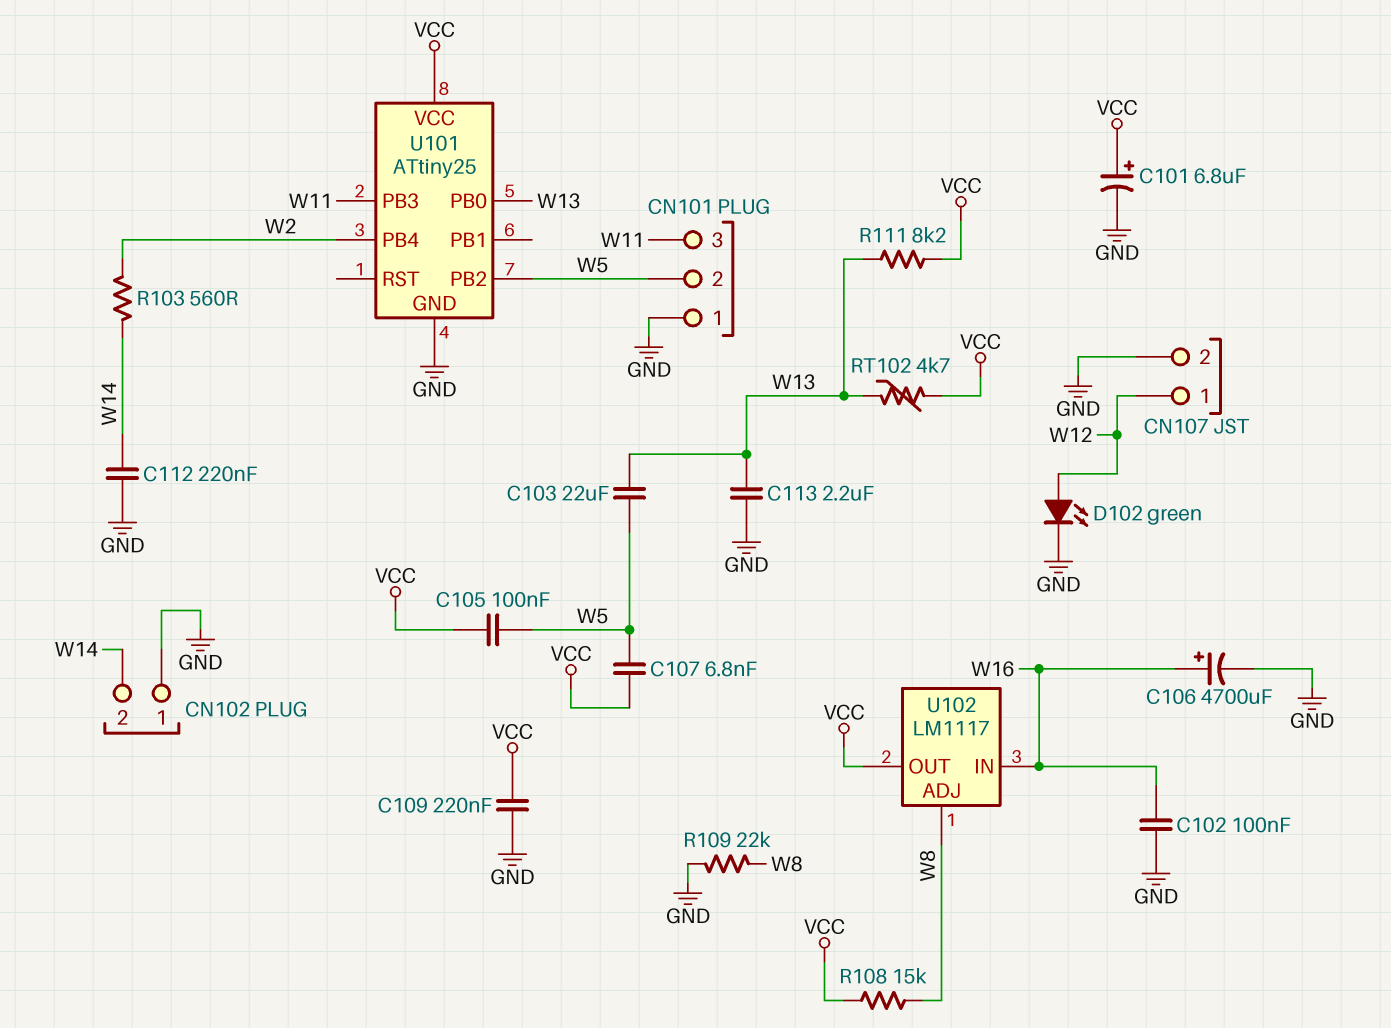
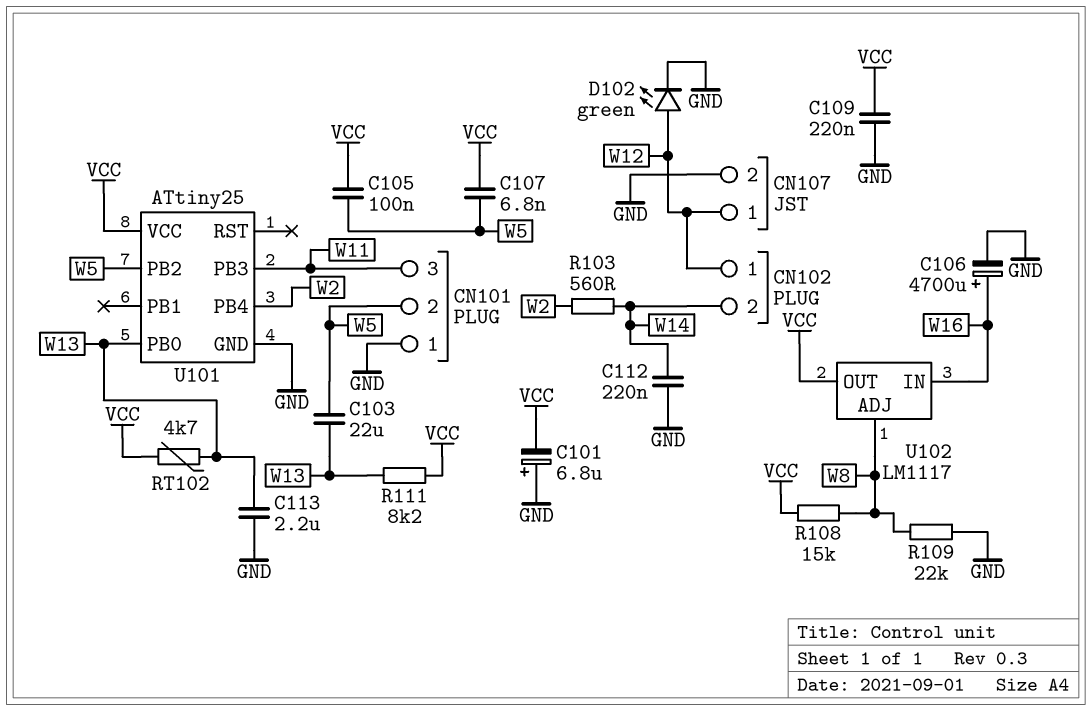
C101: 6.8uF (plus VCC, minus GND) -> 6.8uF (plus GND, minus VCC)
C102: 100nF (GND, W16) -> none
CN102 pin 1: GND -> W12

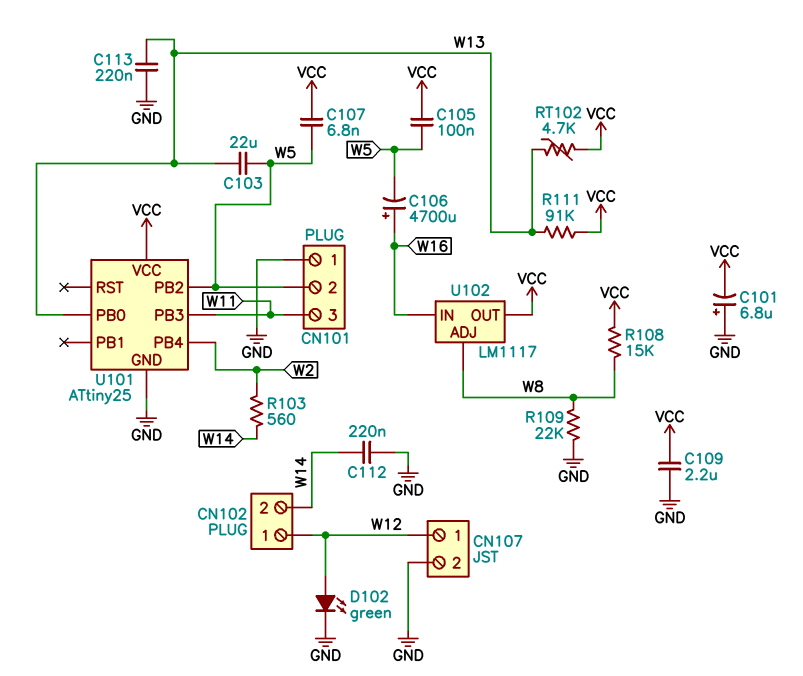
C106: 4700uF (plus W16, minus GND) -> 4700uF (plus W16, minus W5)
C109: 220nF (GND, VCC) -> 2.2uF (GND, VCC)
C113: 2.2uF (GND, W13) -> 220nF (GND, W13)
R111: 8.2k (VCC, W13) -> 91k (VCC, W13)

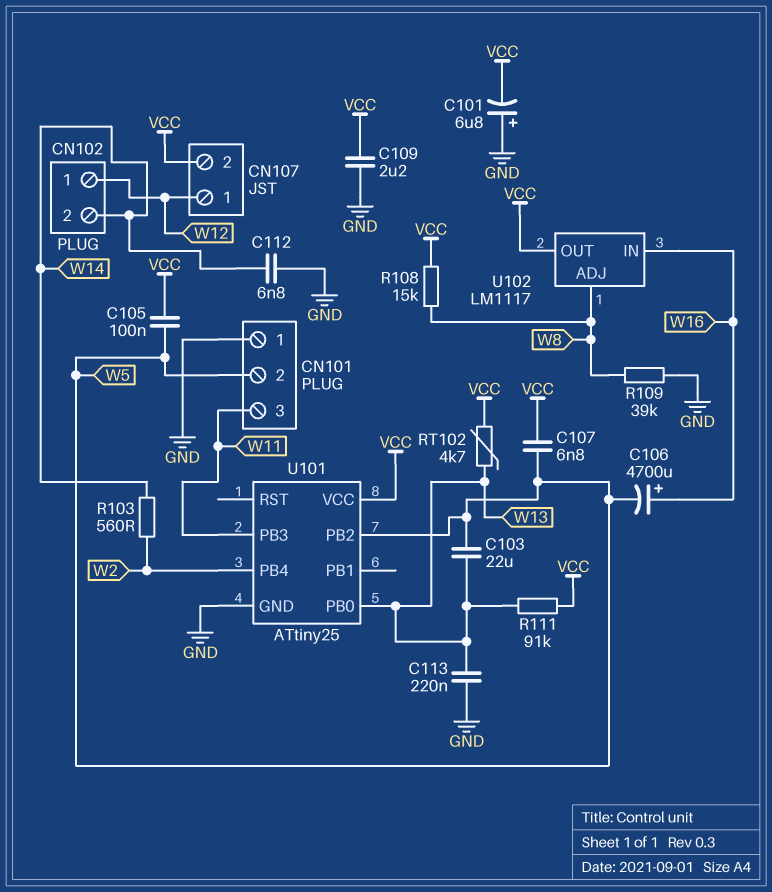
C112: 220nF (GND, W14) -> 6.8nF (GND, W14)
CN107 pin 2: GND -> VCC
D102: LED green (A W12, K GND) -> none
R109: 22k (GND, W8) -> 39k (GND, W8)

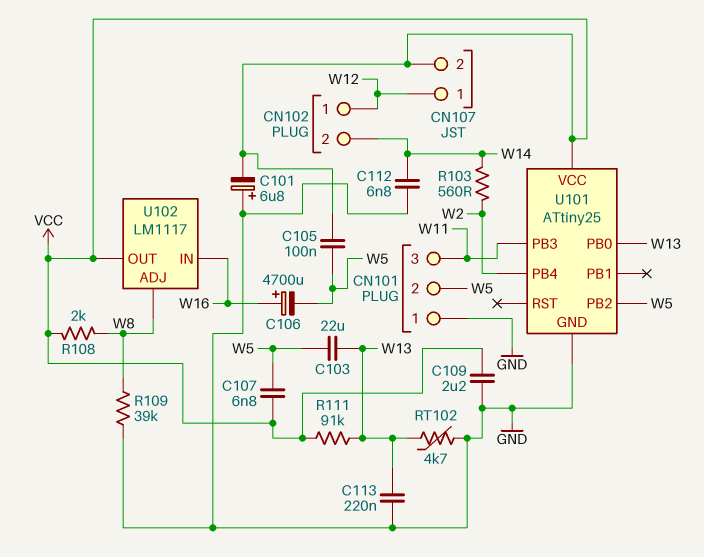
R108: 15k (VCC, W8) -> 2k (VCC, W8)
RT102: 4.7k (VCC, W13) -> 4.7k (GND, W13)

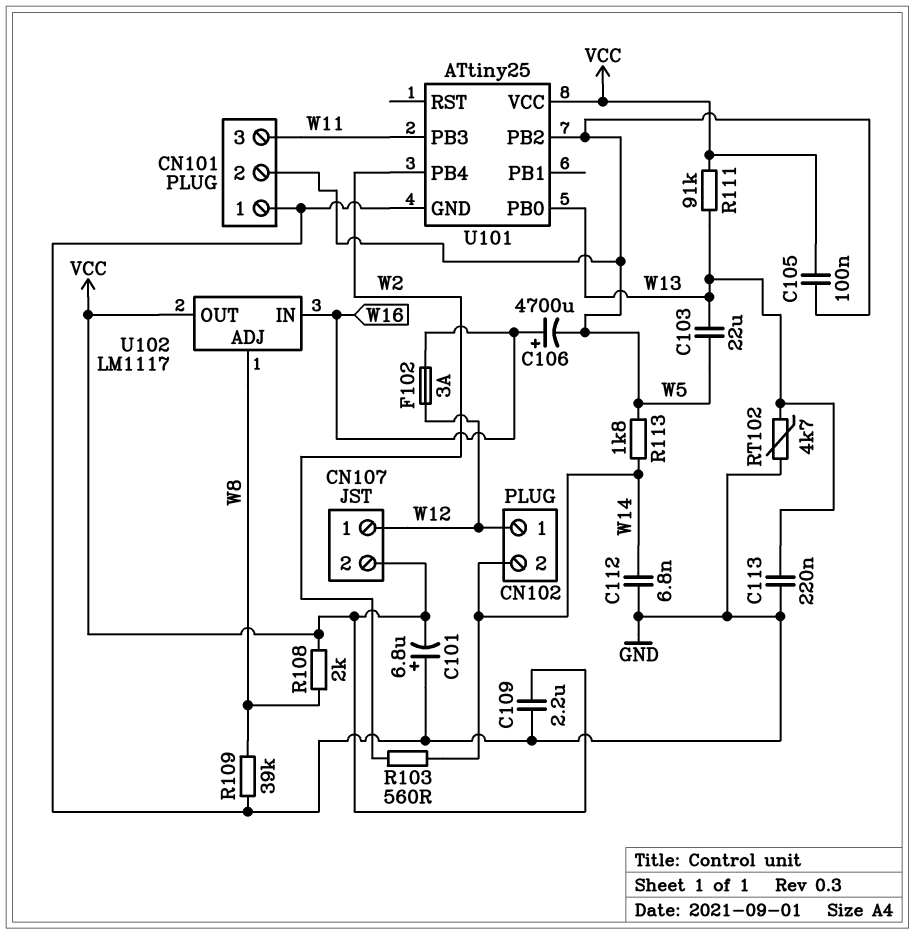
C107: 6.8nF (VCC, W5) -> none
F102: none -> 3A (W12, W16)
R113: none -> 1.8k (W5, W14)

